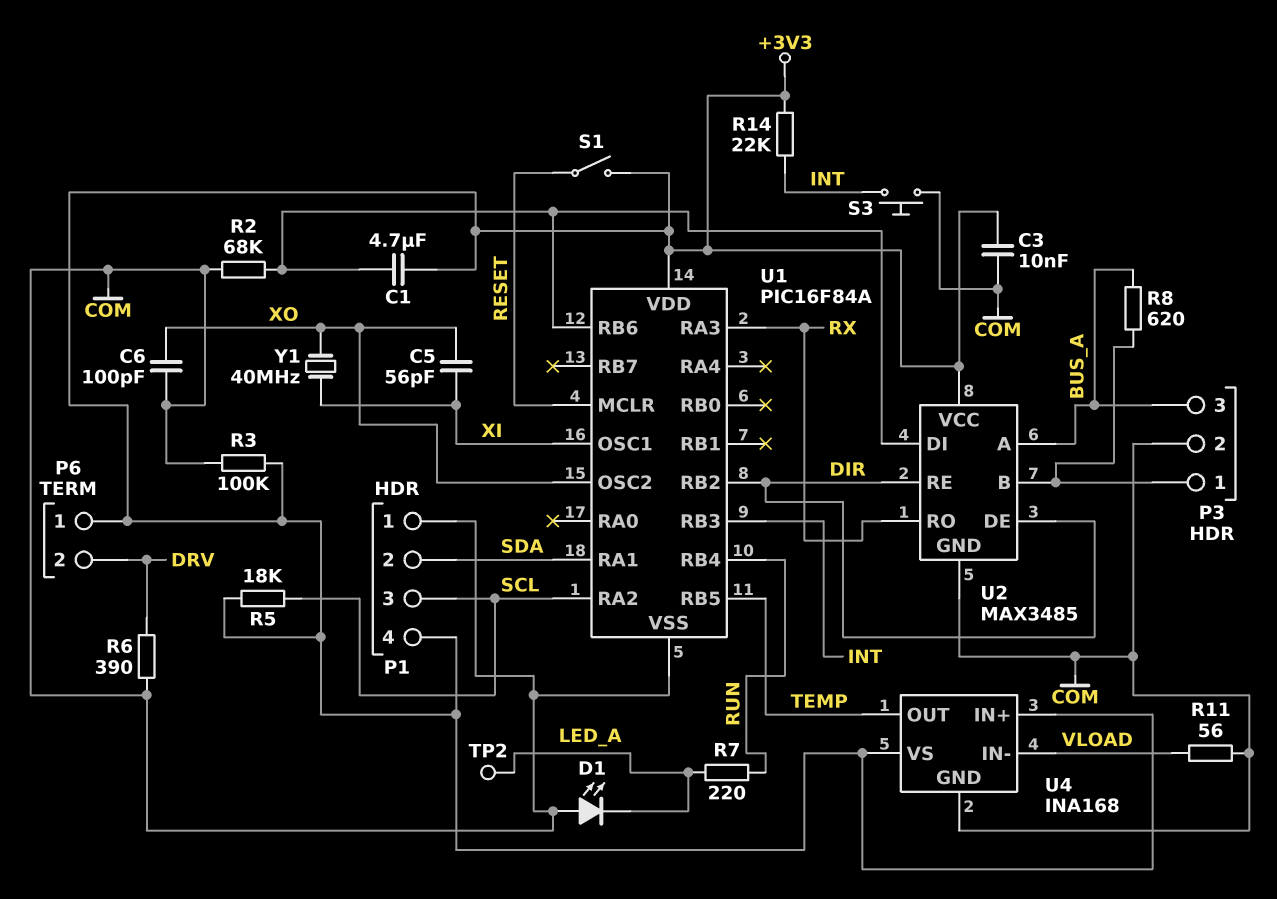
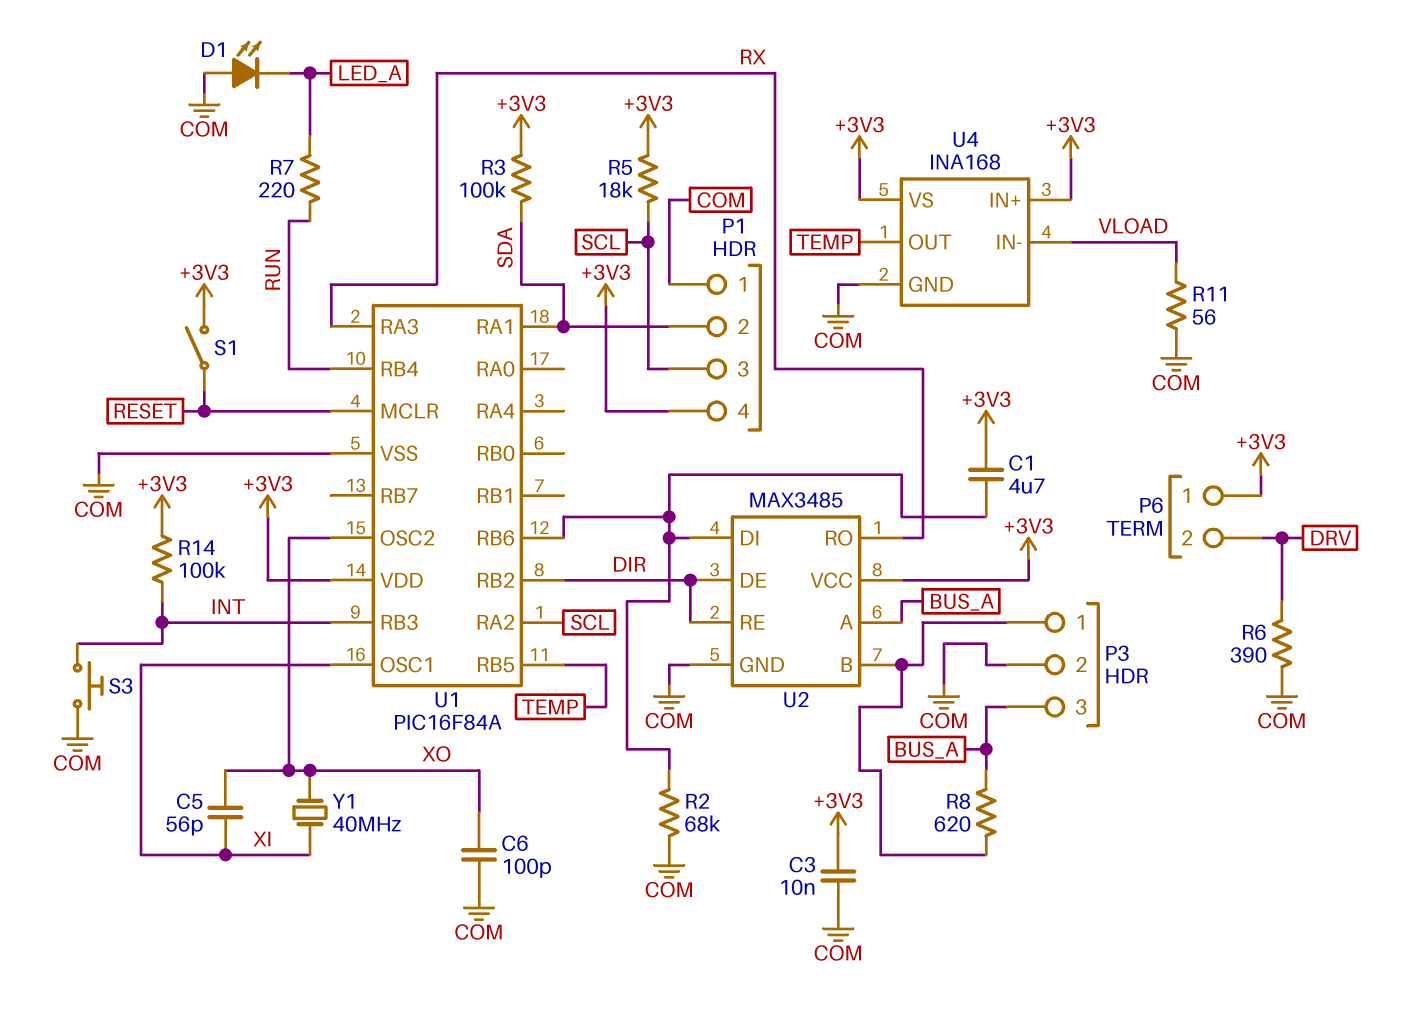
R3: 100k (+3V3, COM) -> 100k (+3V3, SDA)
R14: 22k (+3V3, INT) -> 100k (+3V3, INT)
TP2: test point (LED_A) -> none

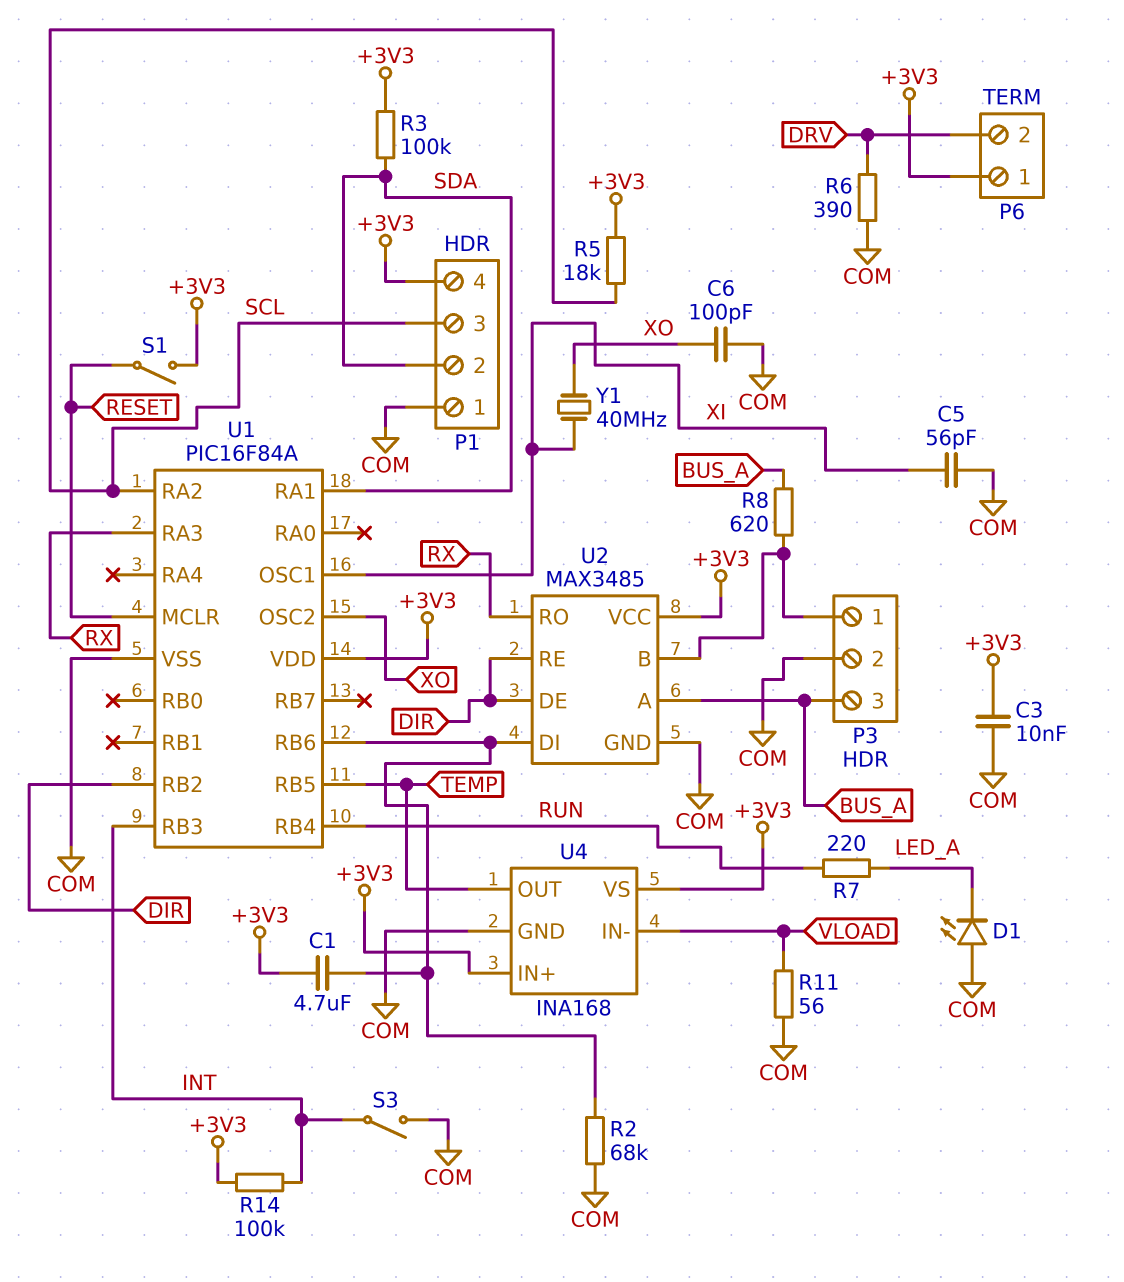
C5: 56pF (XI, XO) -> 56pF (COM, XI)
S3: button (COM, INT) -> switch (COM, INT)

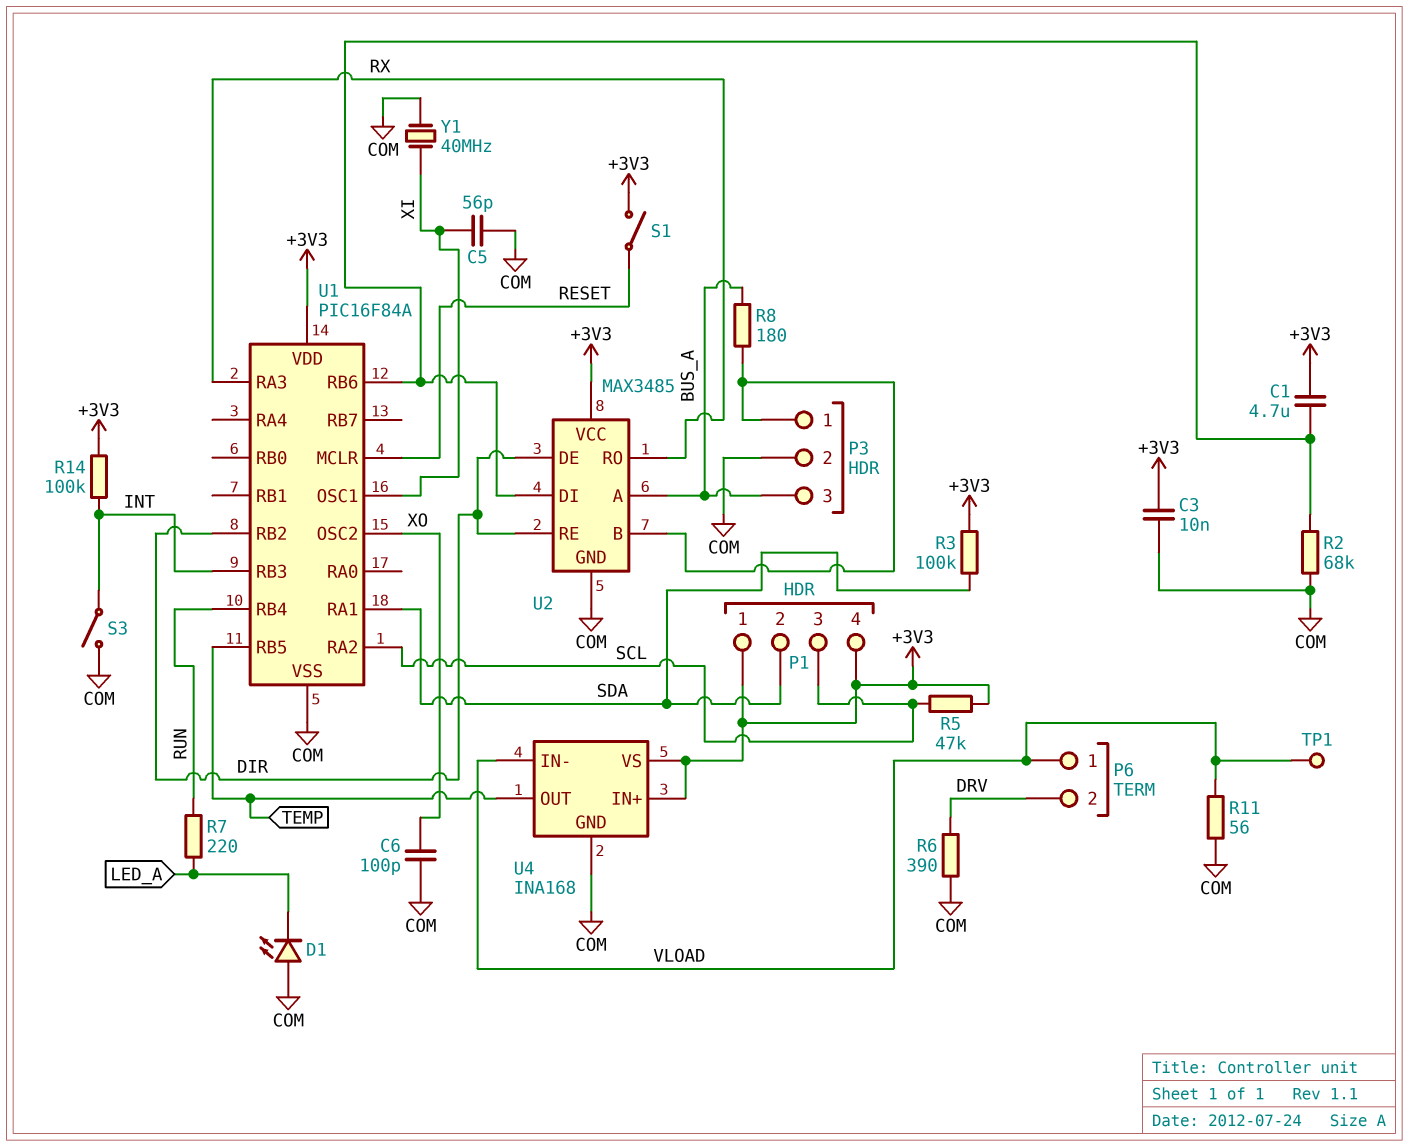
P1 pin 1: COM -> +3V3
P6 pin 1: +3V3 -> VLOAD
R5: 18k (+3V3, SCL) -> 47k (+3V3, SCL)
R8: 620 (BUS_A, P3/1) -> 180 (BUS_A, P3/1)
TP1: none -> test point (VLOAD)
Y1: 40MHz (XI, XO) -> 40MHz (COM, XI)

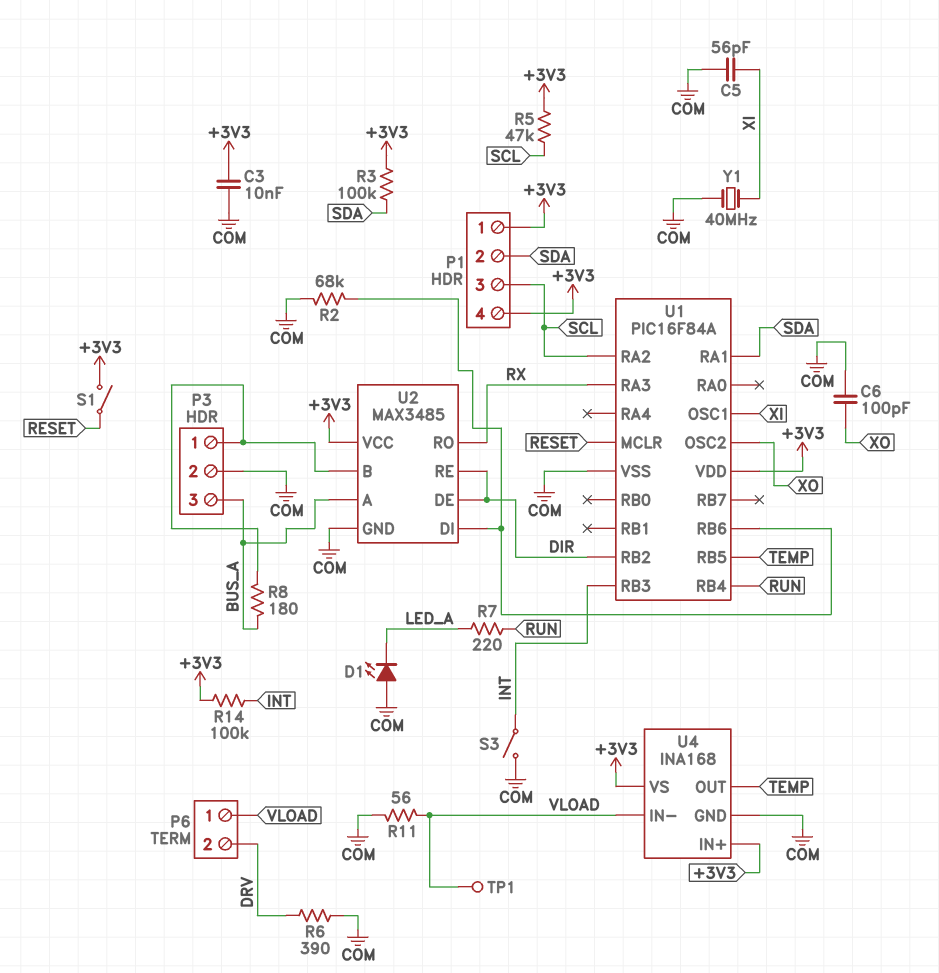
C1: 4.7uF (+3V3, U1/RB6) -> none

